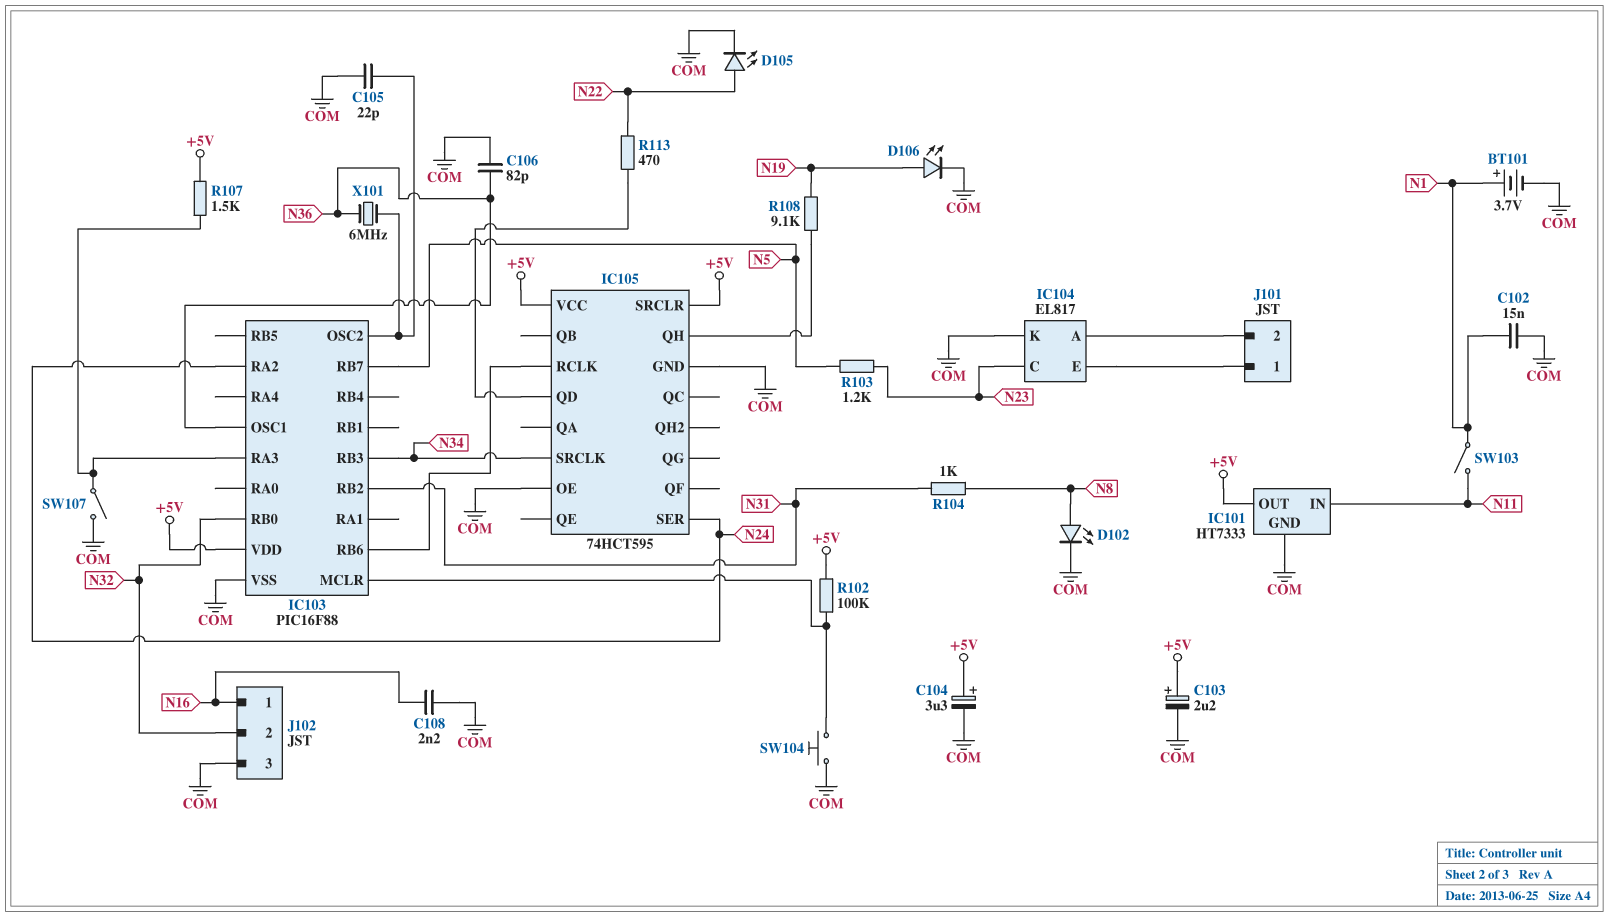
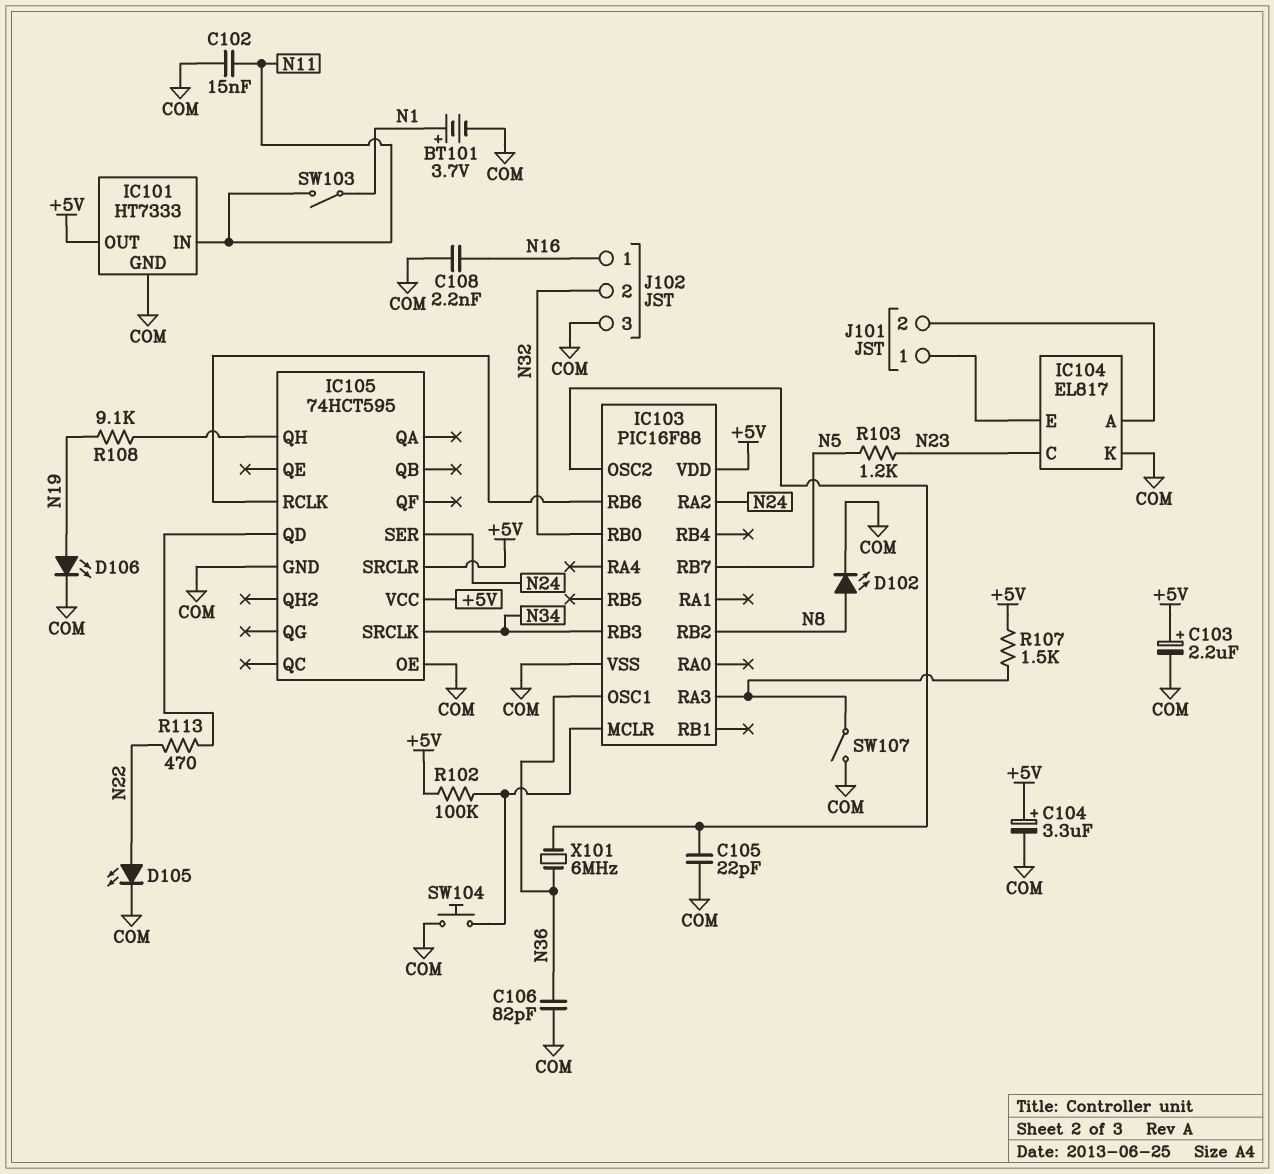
C102: 15nF (COM, N1) -> 15nF (COM, N11)
IC103 pin RB2: N31 -> N8
R104: 1k (N8, N31) -> none

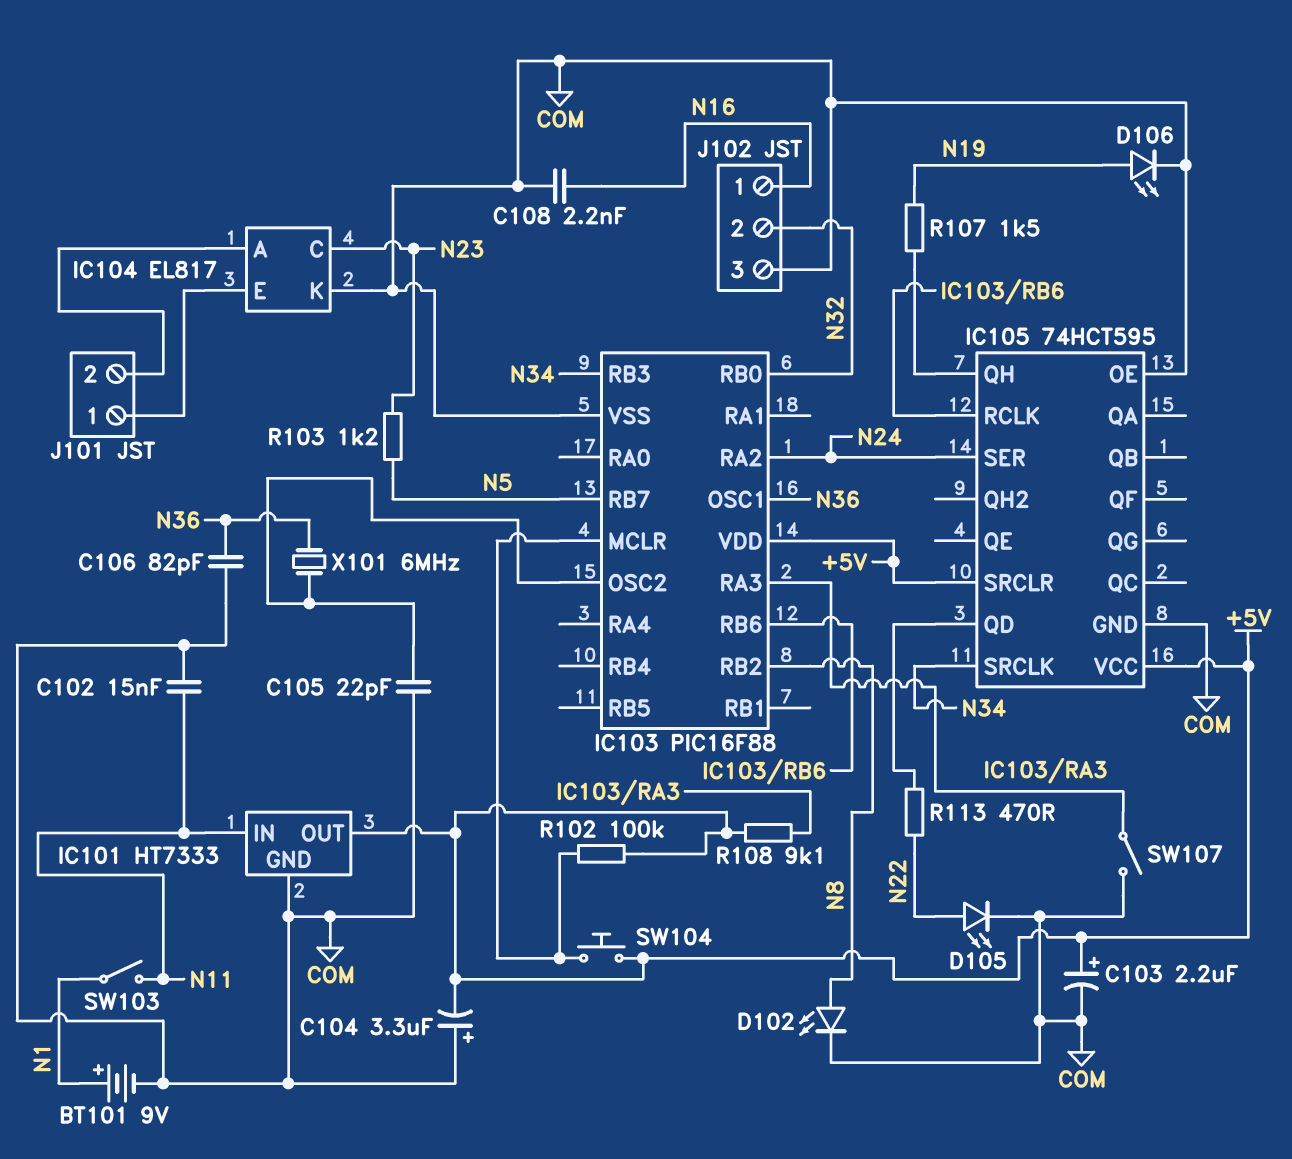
BT101: 3.7V (plus N1, minus COM) -> 9V (plus N1, minus COM)
C104: 3.3uF (plus +5V, minus COM) -> 3.3uF (plus COM, minus +5V)
R107: 1.5k (+5V, IC103/RA3) -> 1.5k (IC105/QH, N19)
R108: 9.1k (IC105/QH, N19) -> 9.1k (+5V, IC103/RA3)
SW104: button (COM, IC103/MCLR) -> button (+5V, IC103/MCLR)

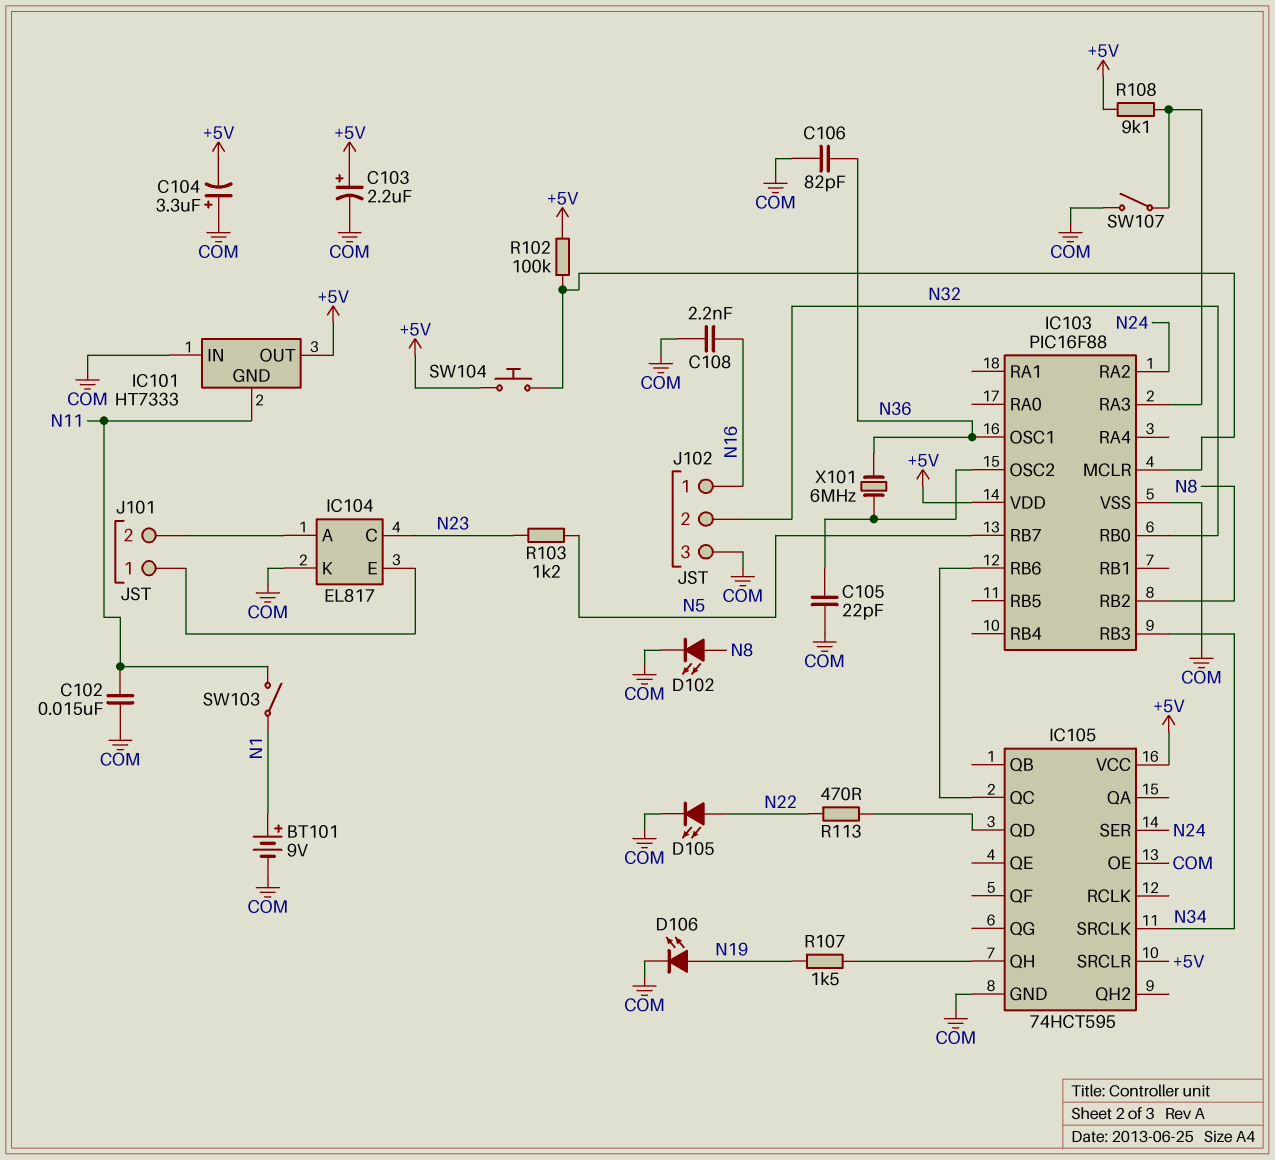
IC101 pin GND: COM -> N11
IC101 pin IN: N11 -> COM
IC105 pin QC: none -> IC103/RB6
IC105 pin RCLK: IC103/RB6 -> none

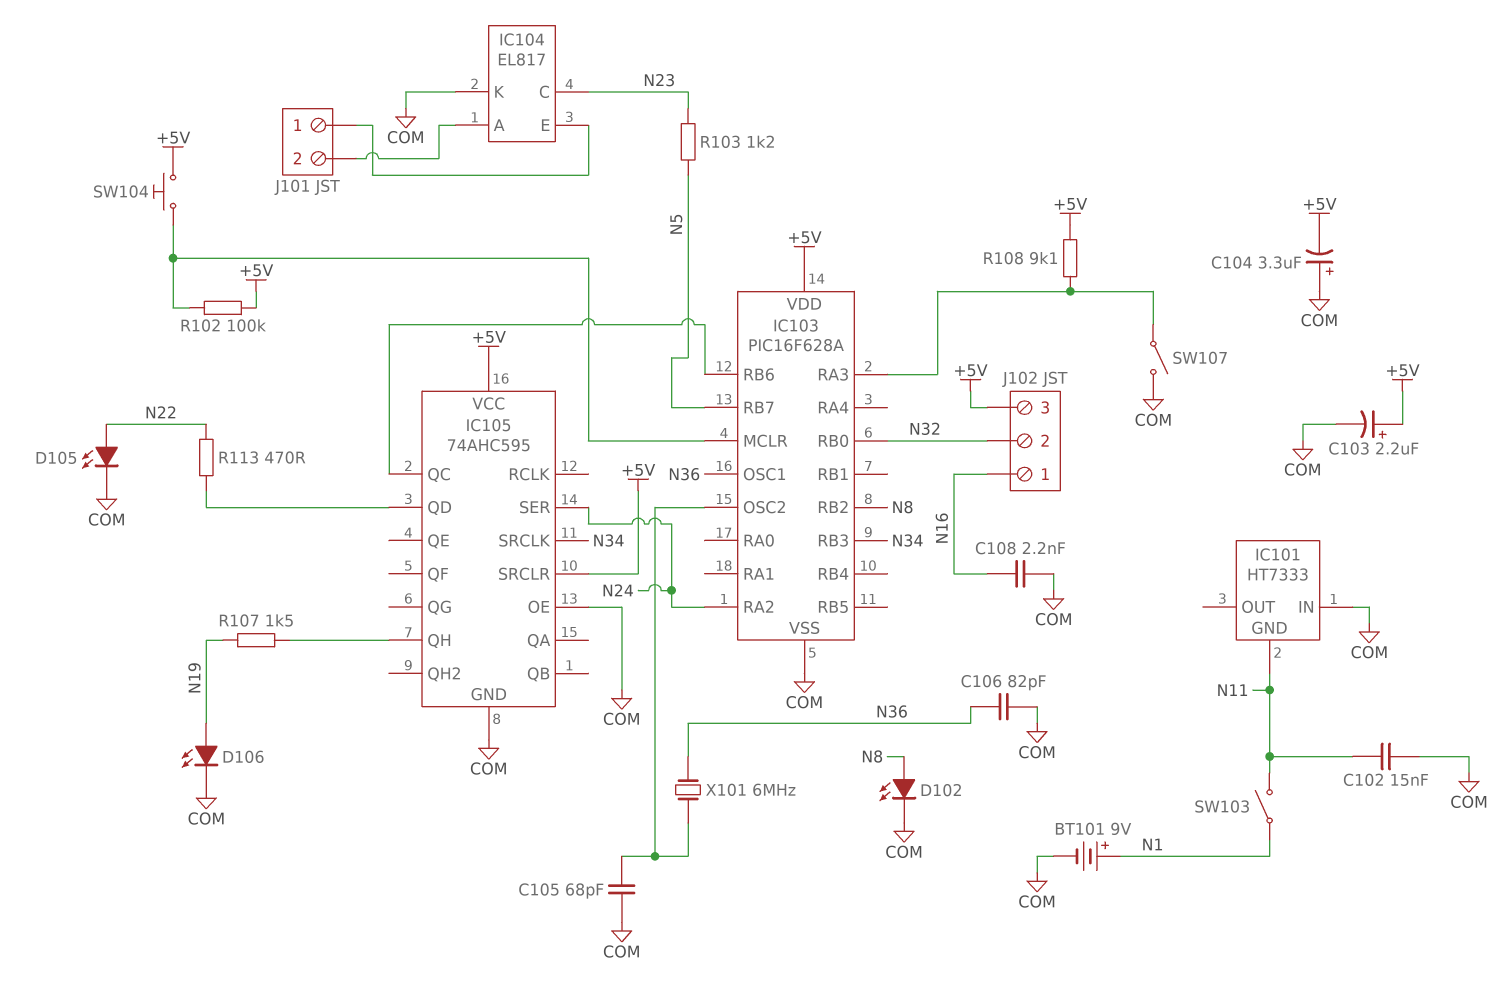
C105: 22pF (COM, IC103/OSC2) -> 68pF (COM, IC103/OSC2)
IC101 pin OUT: +5V -> none
IC103: PIC16F88 -> PIC16F628A
IC105: 74HCT595 -> 74AHC595
J102 pin 3: COM -> +5V

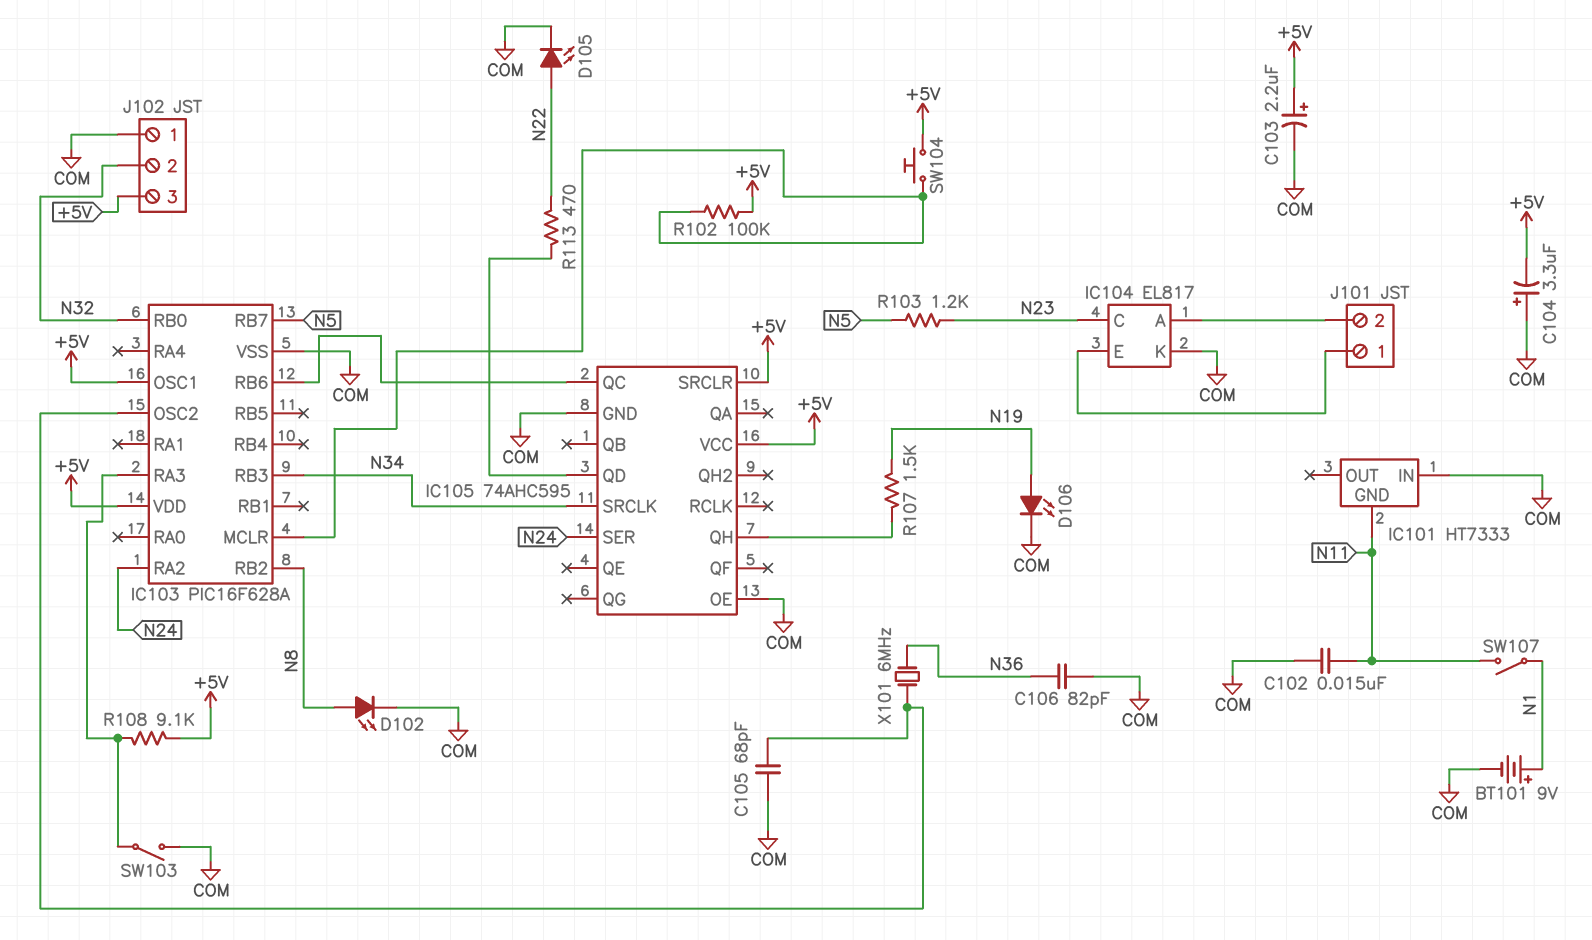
C108: 2.2nF (COM, N16) -> none
IC103 pin OSC1: N36 -> +5V
J102 pin 1: N16 -> COM
SW103: switch (N1, N11) -> switch (COM, IC103/RA3)
SW107: switch (COM, IC103/RA3) -> switch (N1, N11)

